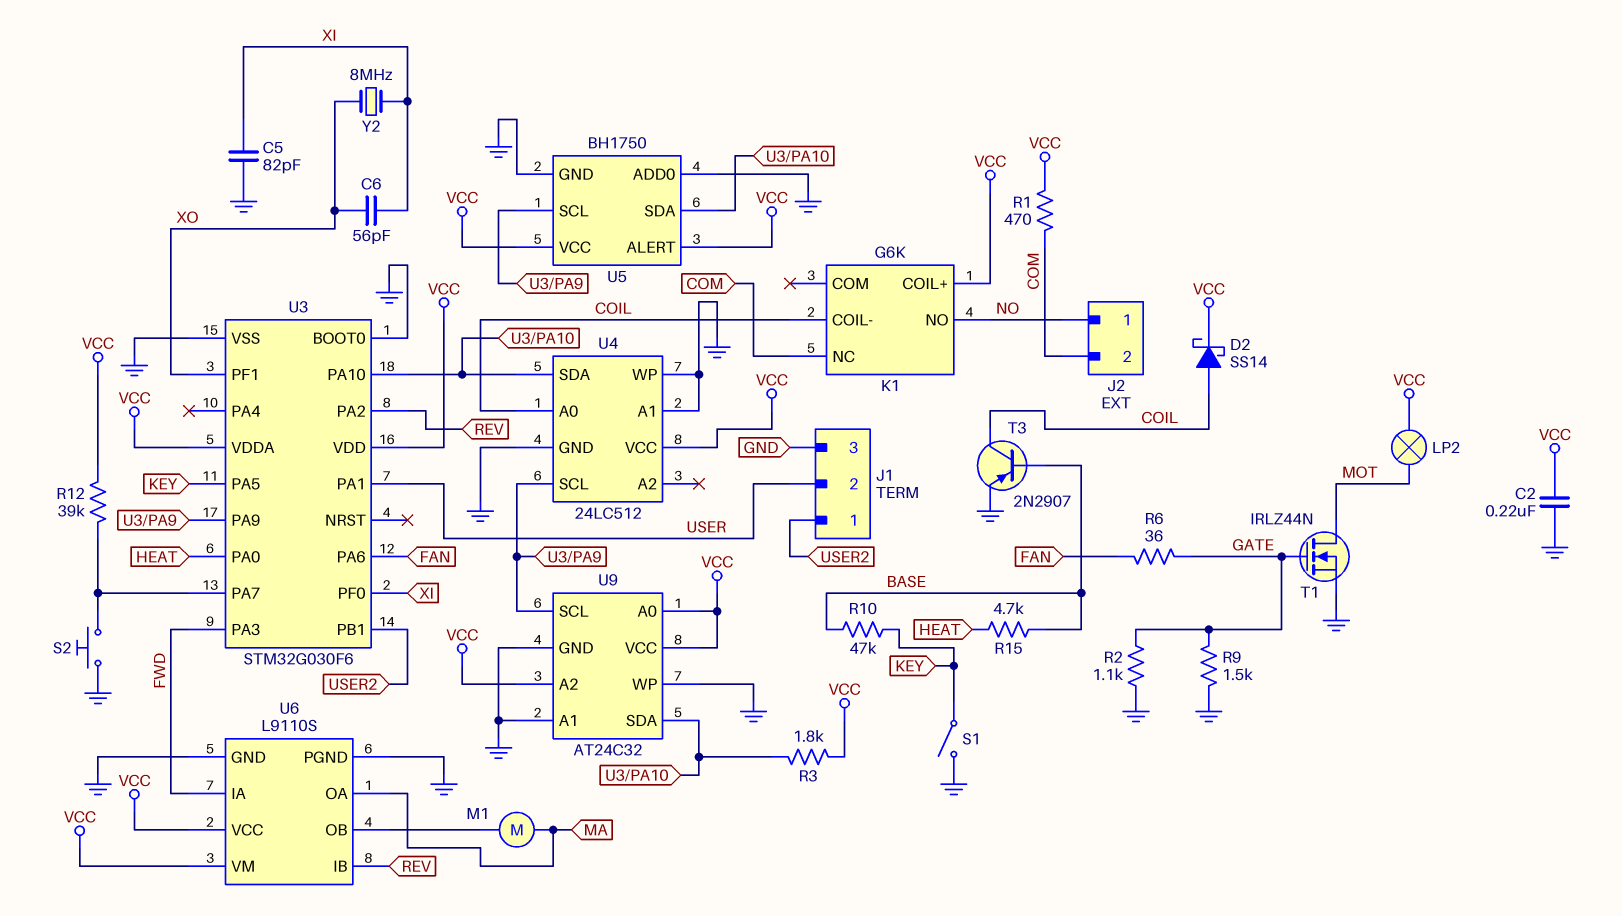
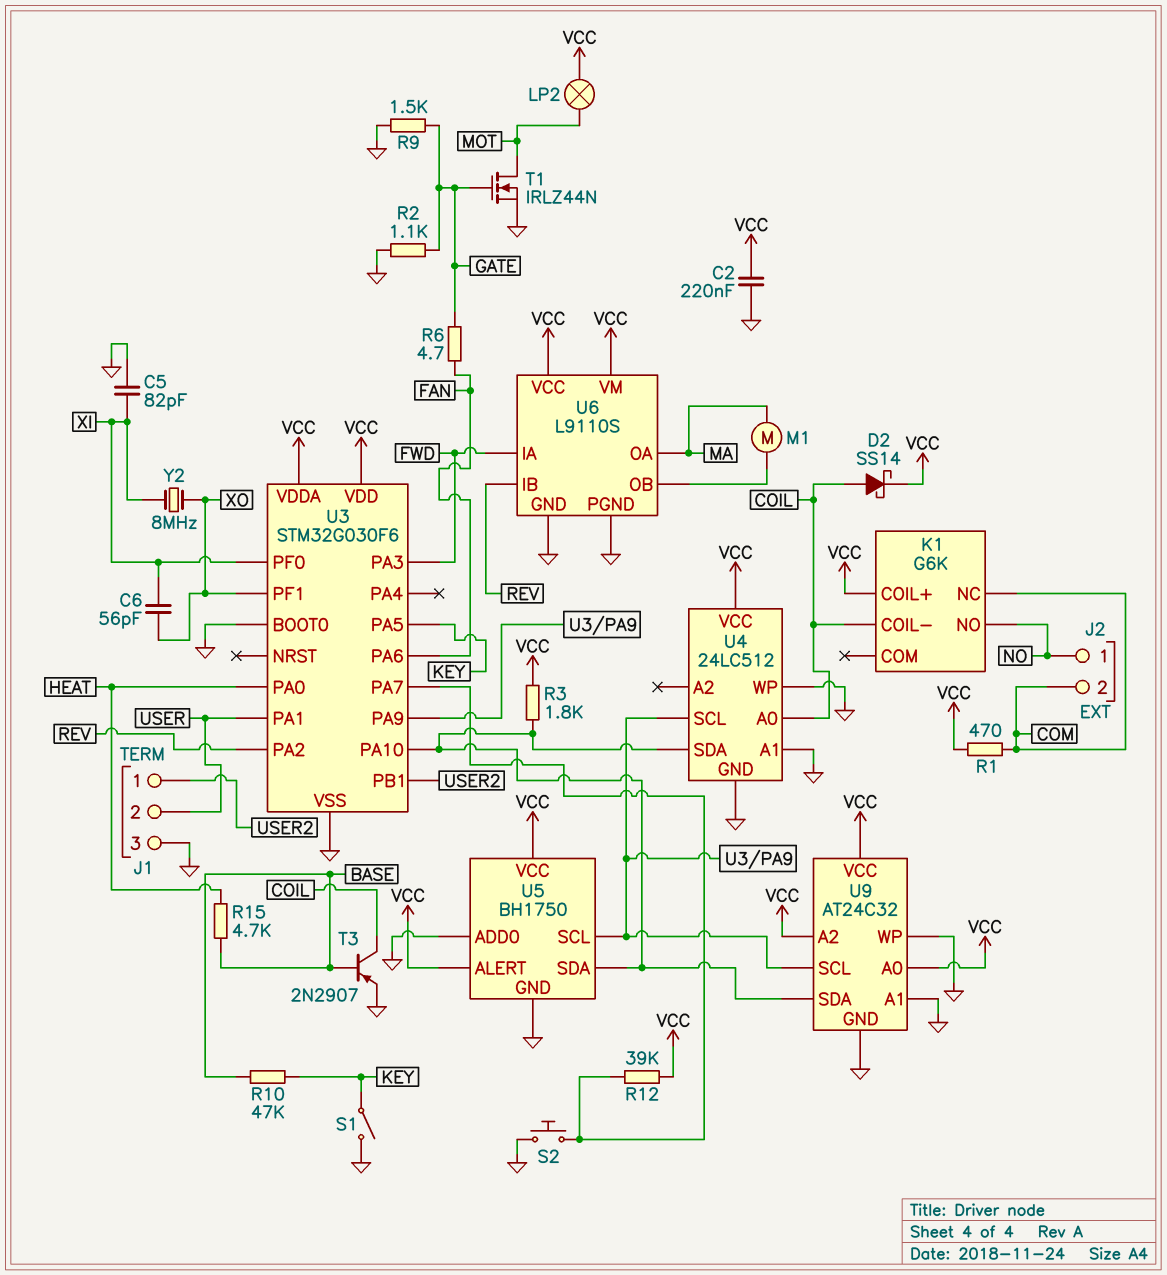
R6: 36 (FAN, GATE) -> 4.7 (FAN, GATE)

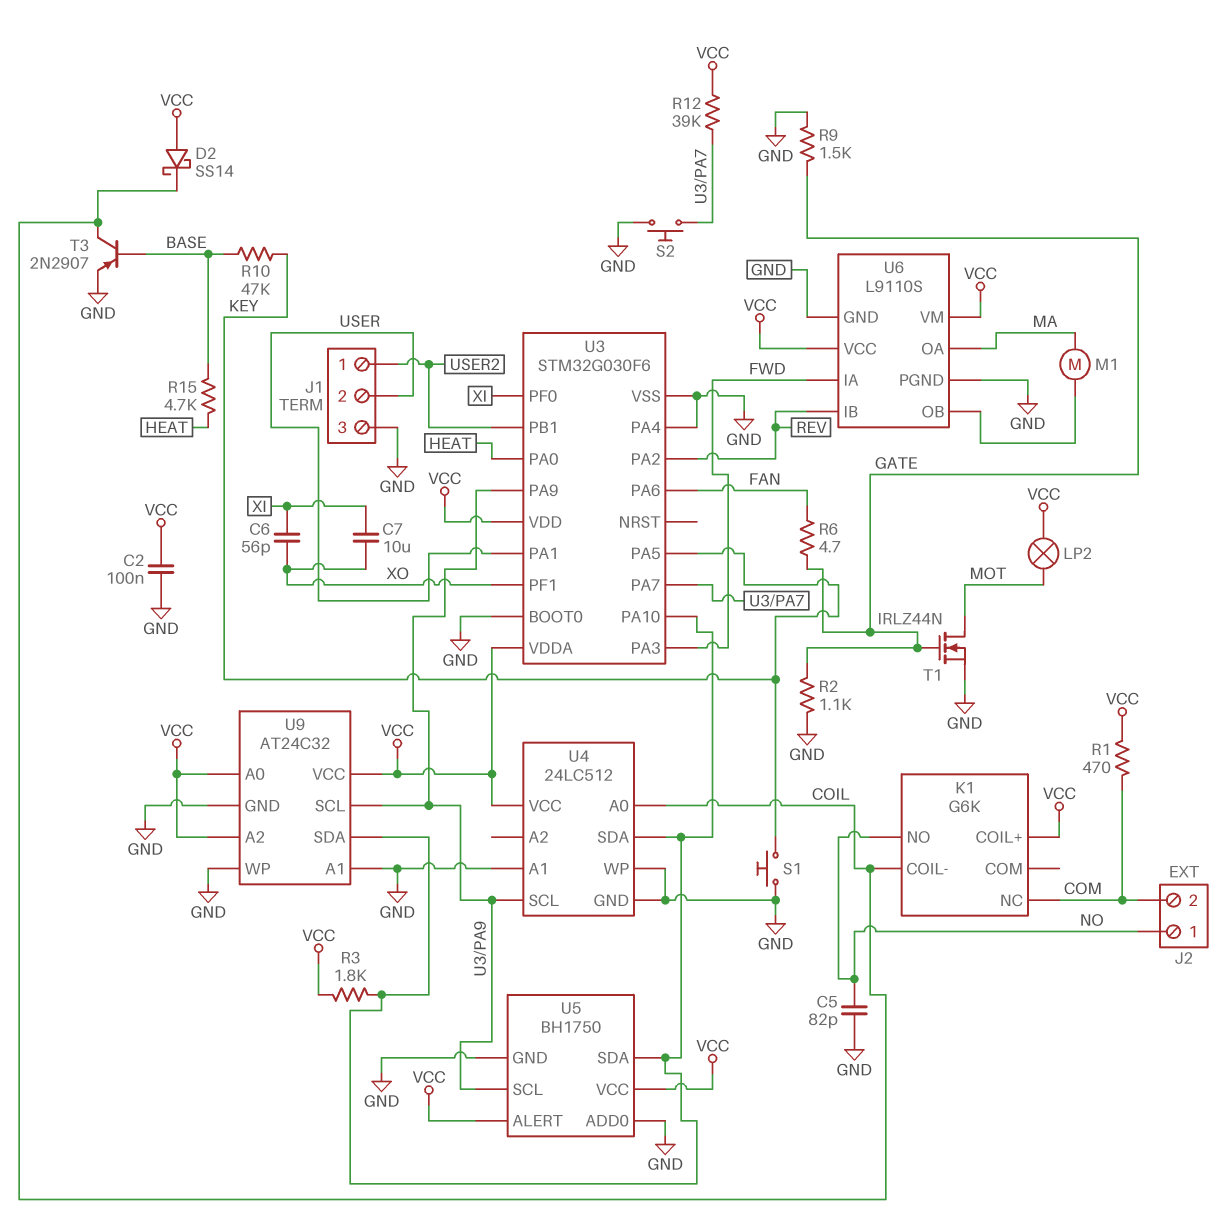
C2: 220nF (GND, VCC) -> 100nF (GND, VCC)
C5: 82pF (GND, XI) -> 82pF (GND, NO)
C7: none -> 10uF (XI, XO)
D2: schottky SS14 (A COIL, K VCC) -> schottky SS14 (A VCC, K COIL)
S1: switch (GND, KEY) -> button (GND, KEY)
U3 pin PA4: none -> GND
Y2: 8MHz (XI, XO) -> none

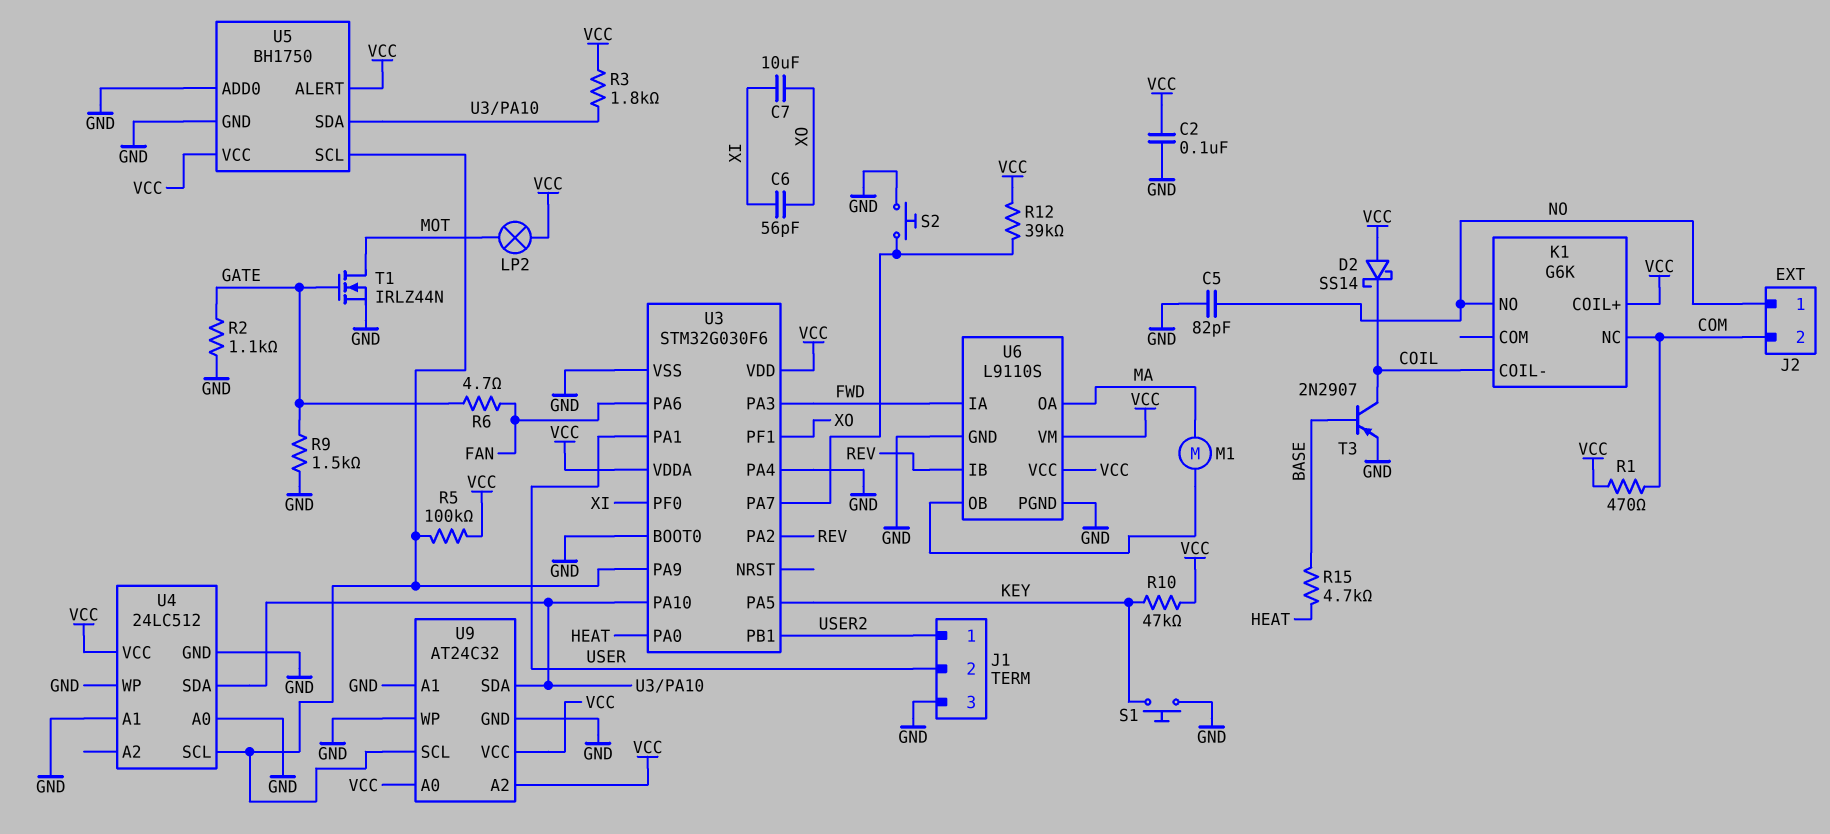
R5: none -> 100k (U3/PA9, VCC)
R10: 47k (BASE, KEY) -> 47k (KEY, VCC)
U4 pin A0: COIL -> GND

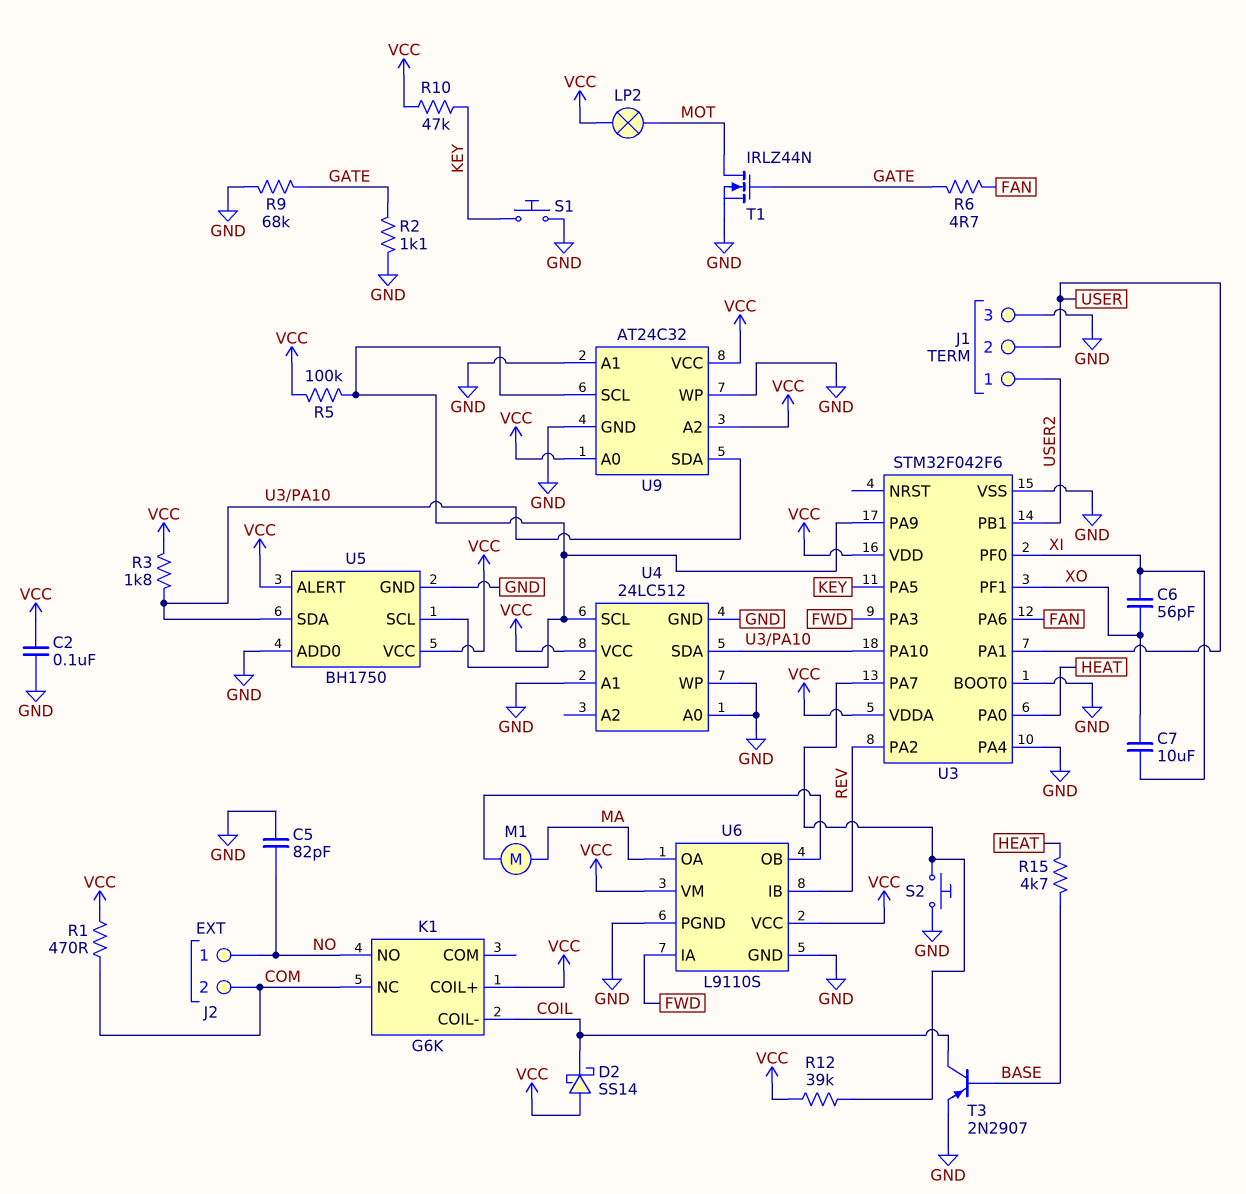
R9: 1.5k (GATE, GND) -> 68k (GATE, GND)
U3: STM32G030F6 -> STM32F042F6

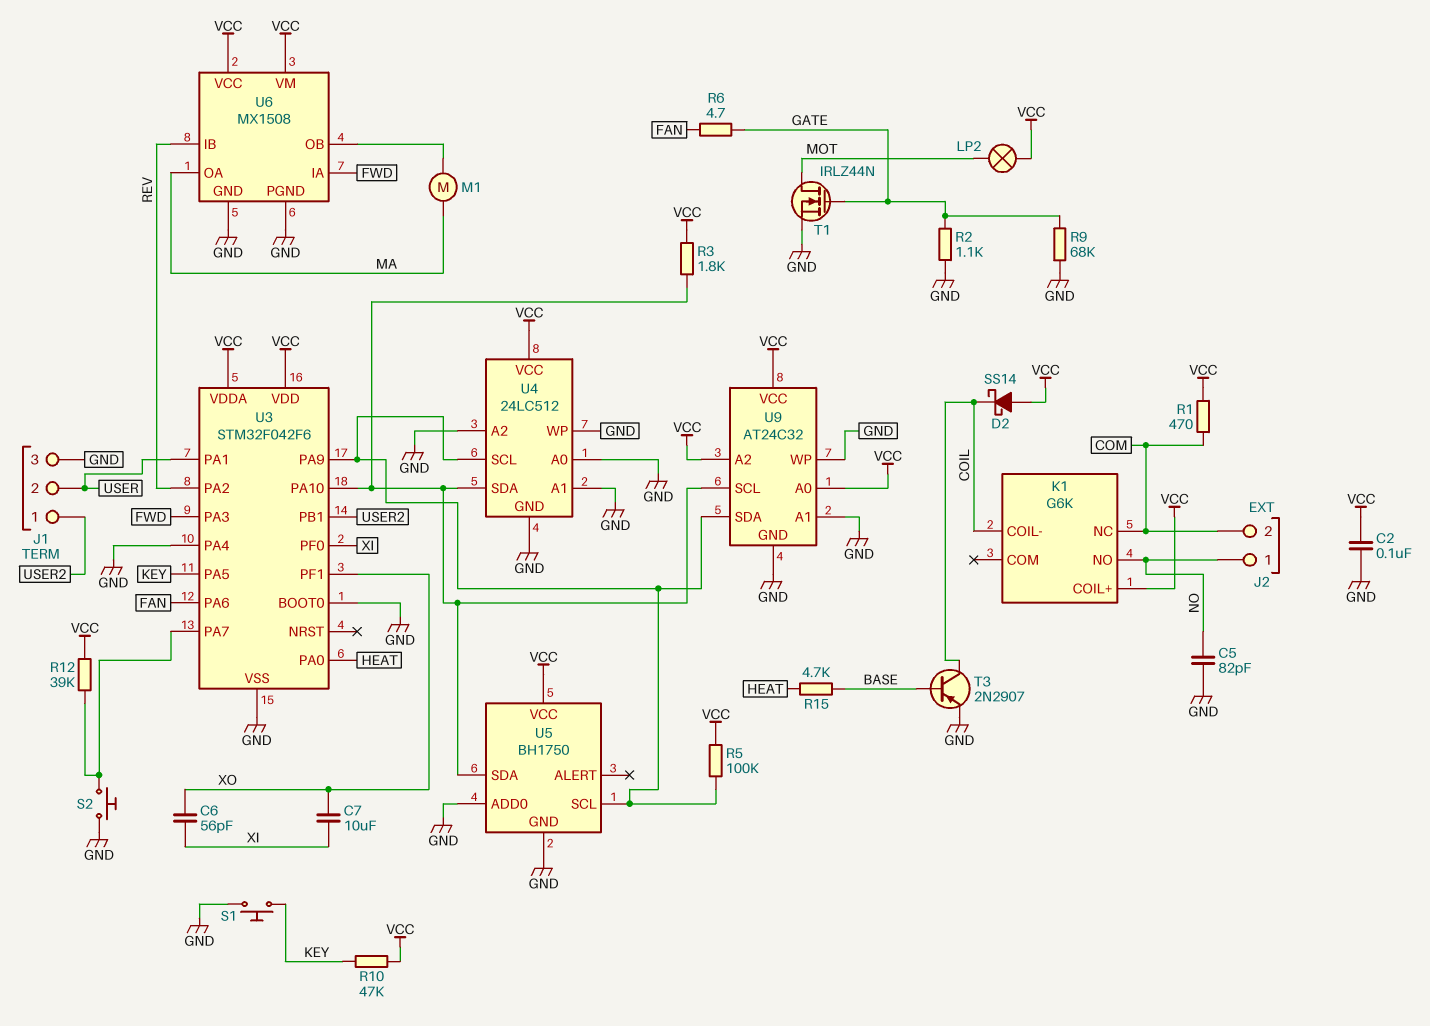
U4 pin A2: none -> GND
U5 pin ALERT: VCC -> none
U6: L9110S -> MX1508
U9 pin SCL: U3/PA9 -> U3/PA10
U9 pin SDA: U3/PA10 -> U3/PA9

